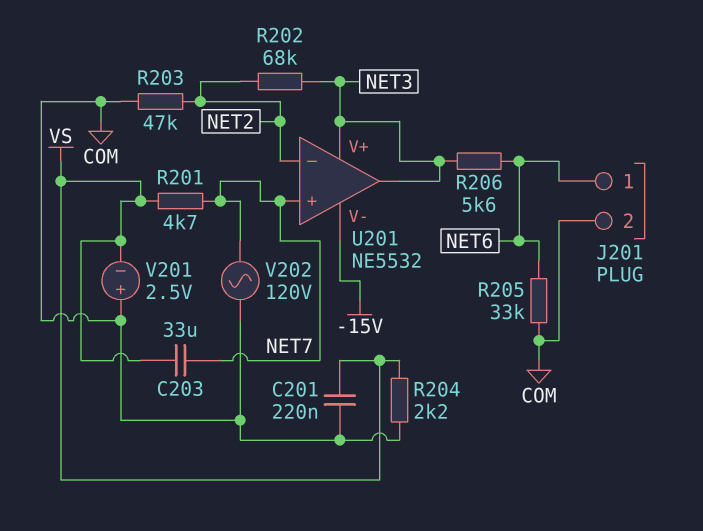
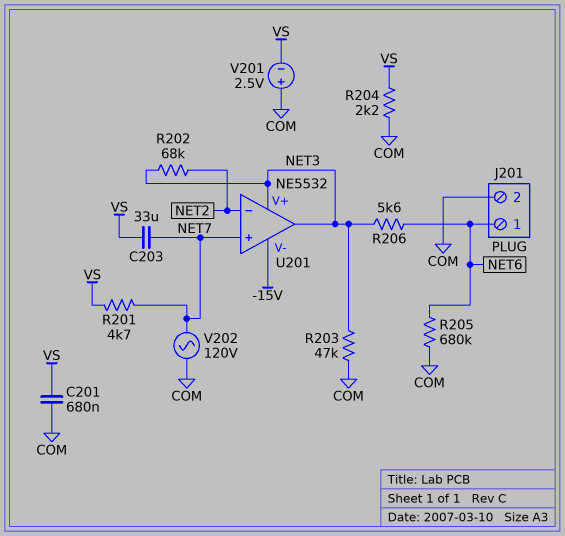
C201: 220nF (COM, VS) -> 680nF (COM, VS)
R203: 47k (COM, NET2) -> 47k (COM, NET3)
R205: 33k (COM, NET6) -> 680k (COM, NET6)

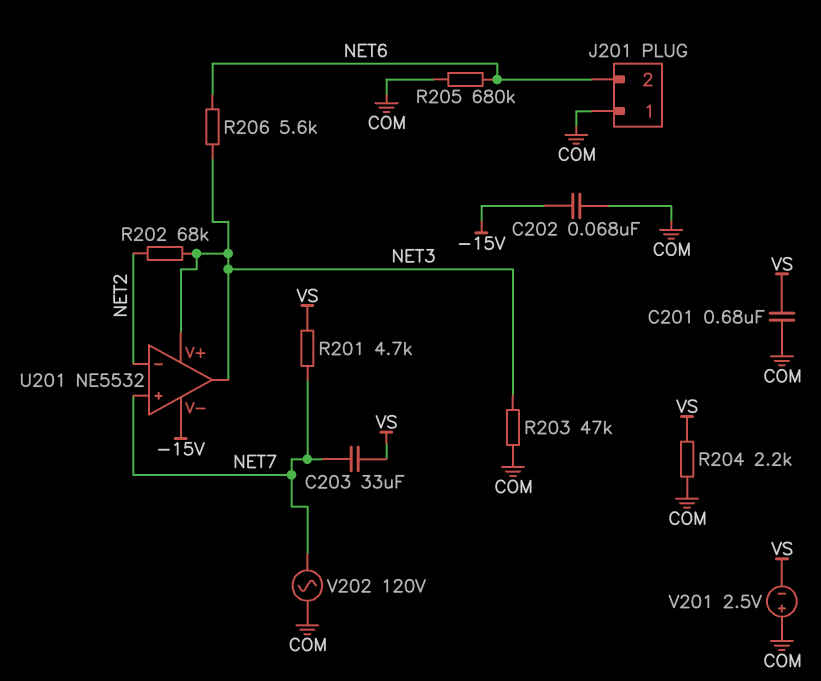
C202: none -> 68nF (-15V, COM)
J201 pin 1: NET6 -> COM
J201 pin 2: COM -> NET6

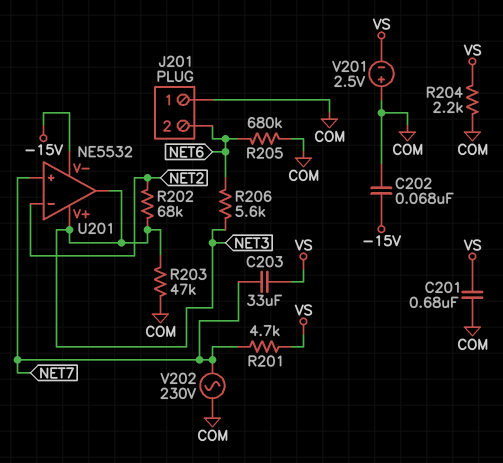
V202: AC 120V (COM, NET7) -> AC 230V (COM, NET7)

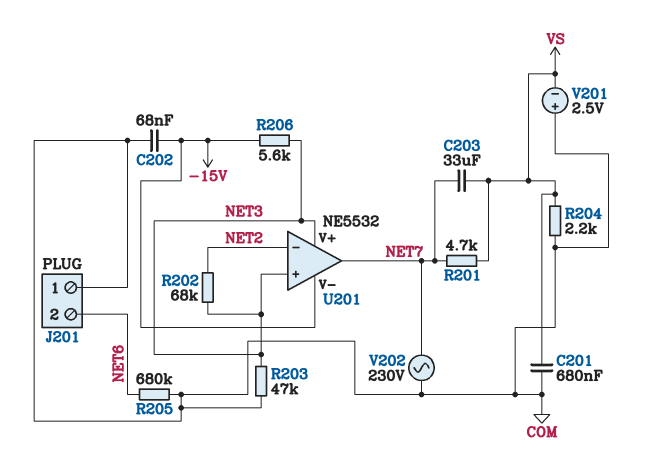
R206: 5.6k (NET3, NET6) -> 5.6k (-15V, NET3)
U201 pin in+: NET7 -> NET3
U201 pin out: NET3 -> NET7

